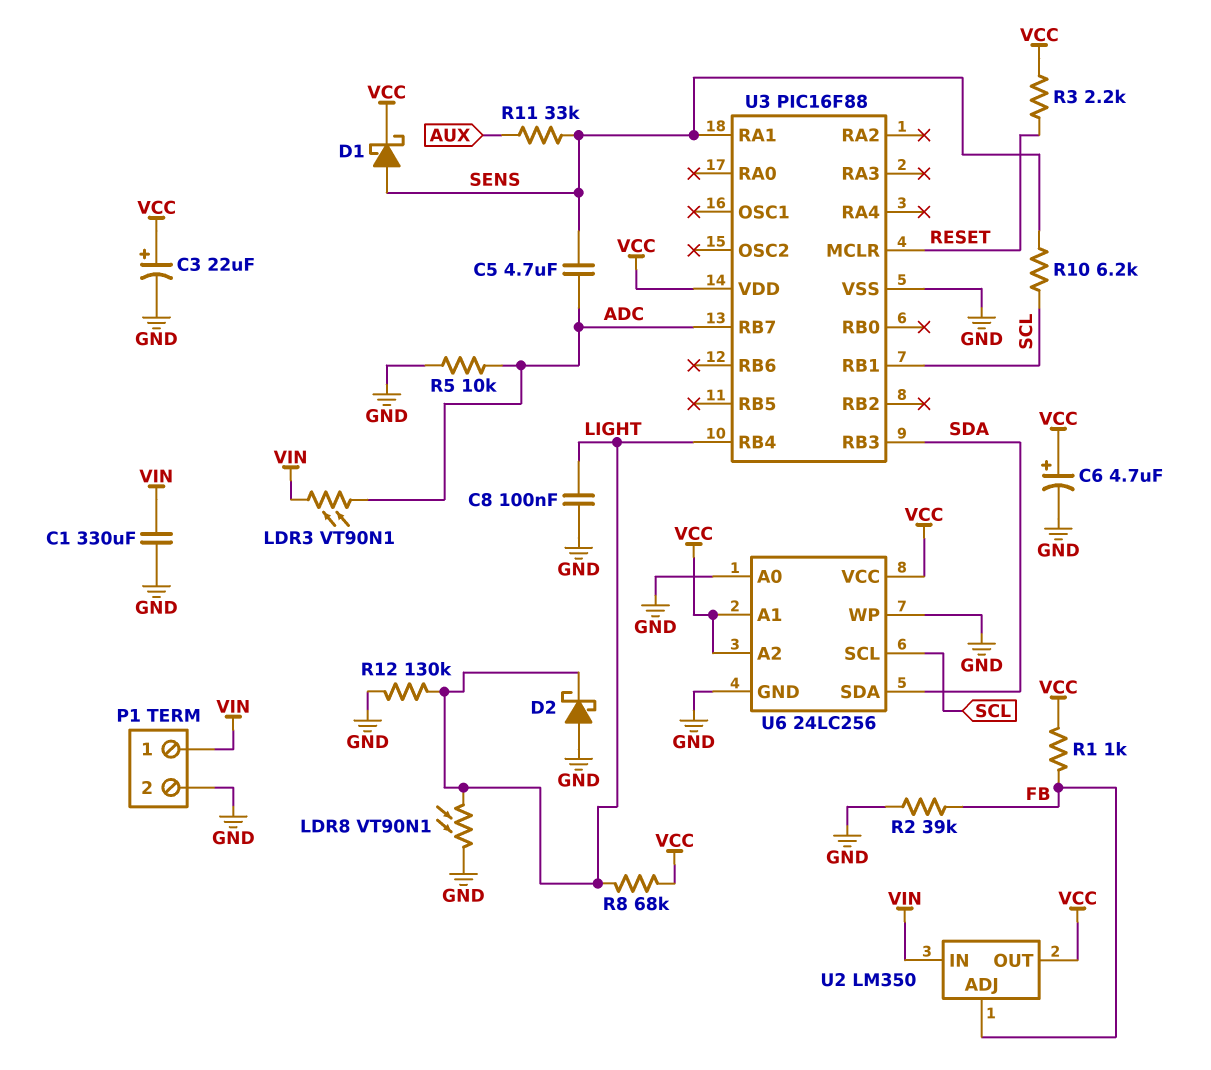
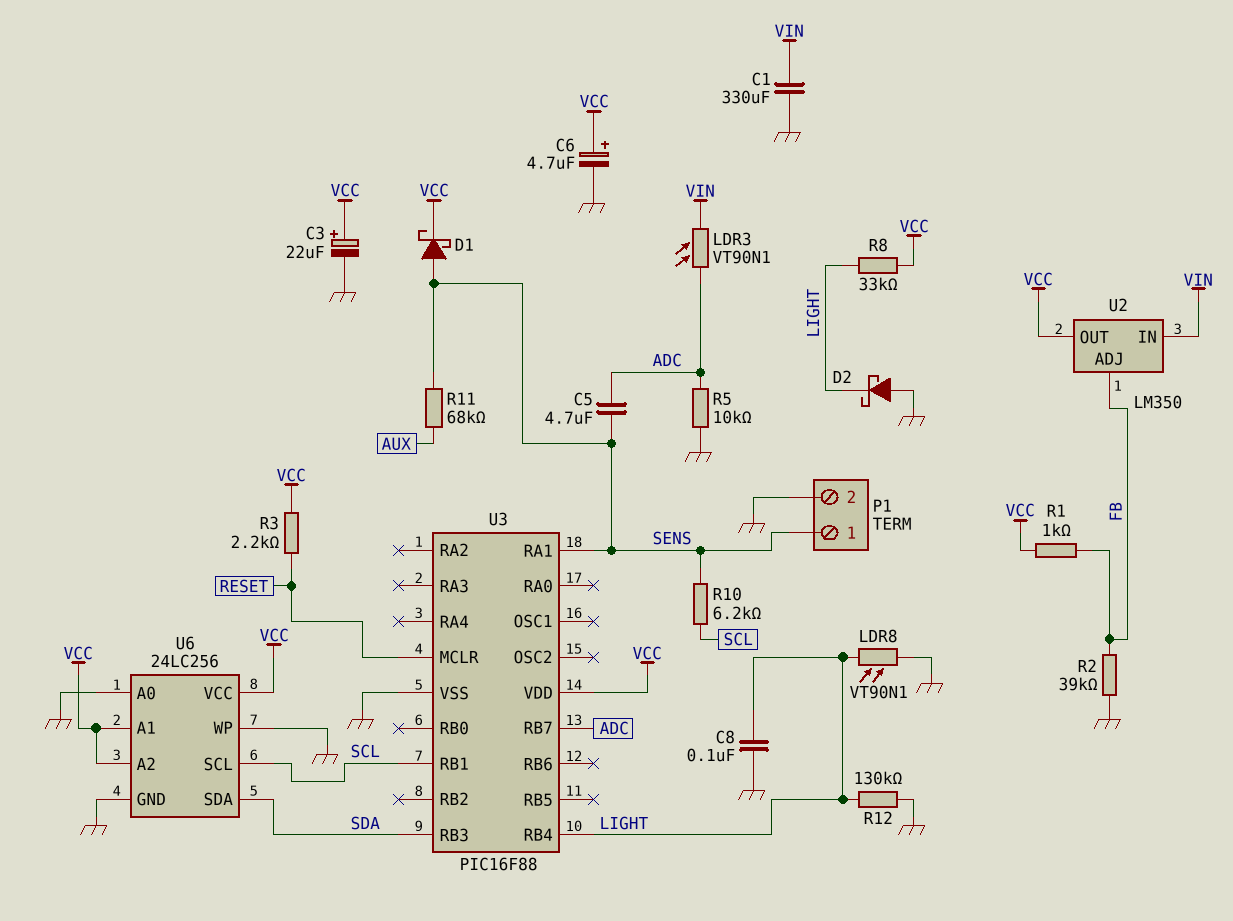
P1 pin 1: VIN -> SENS
R8: 68k (LIGHT, VCC) -> 33k (LIGHT, VCC)
R11: 33k (AUX, SENS) -> 68k (AUX, SENS)

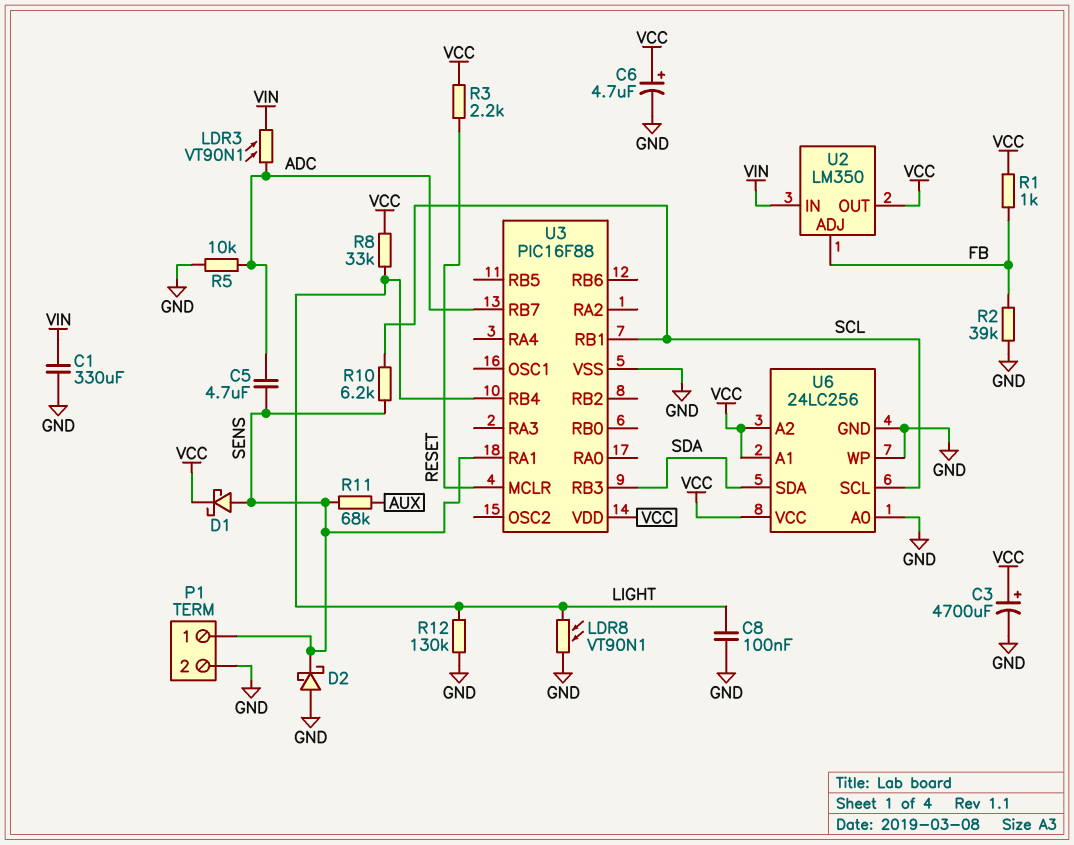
C3: 22uF (plus VCC, minus GND) -> 4700uF (plus VCC, minus GND)
D2: schottky (A GND, K LIGHT) -> schottky (A GND, K SENS)

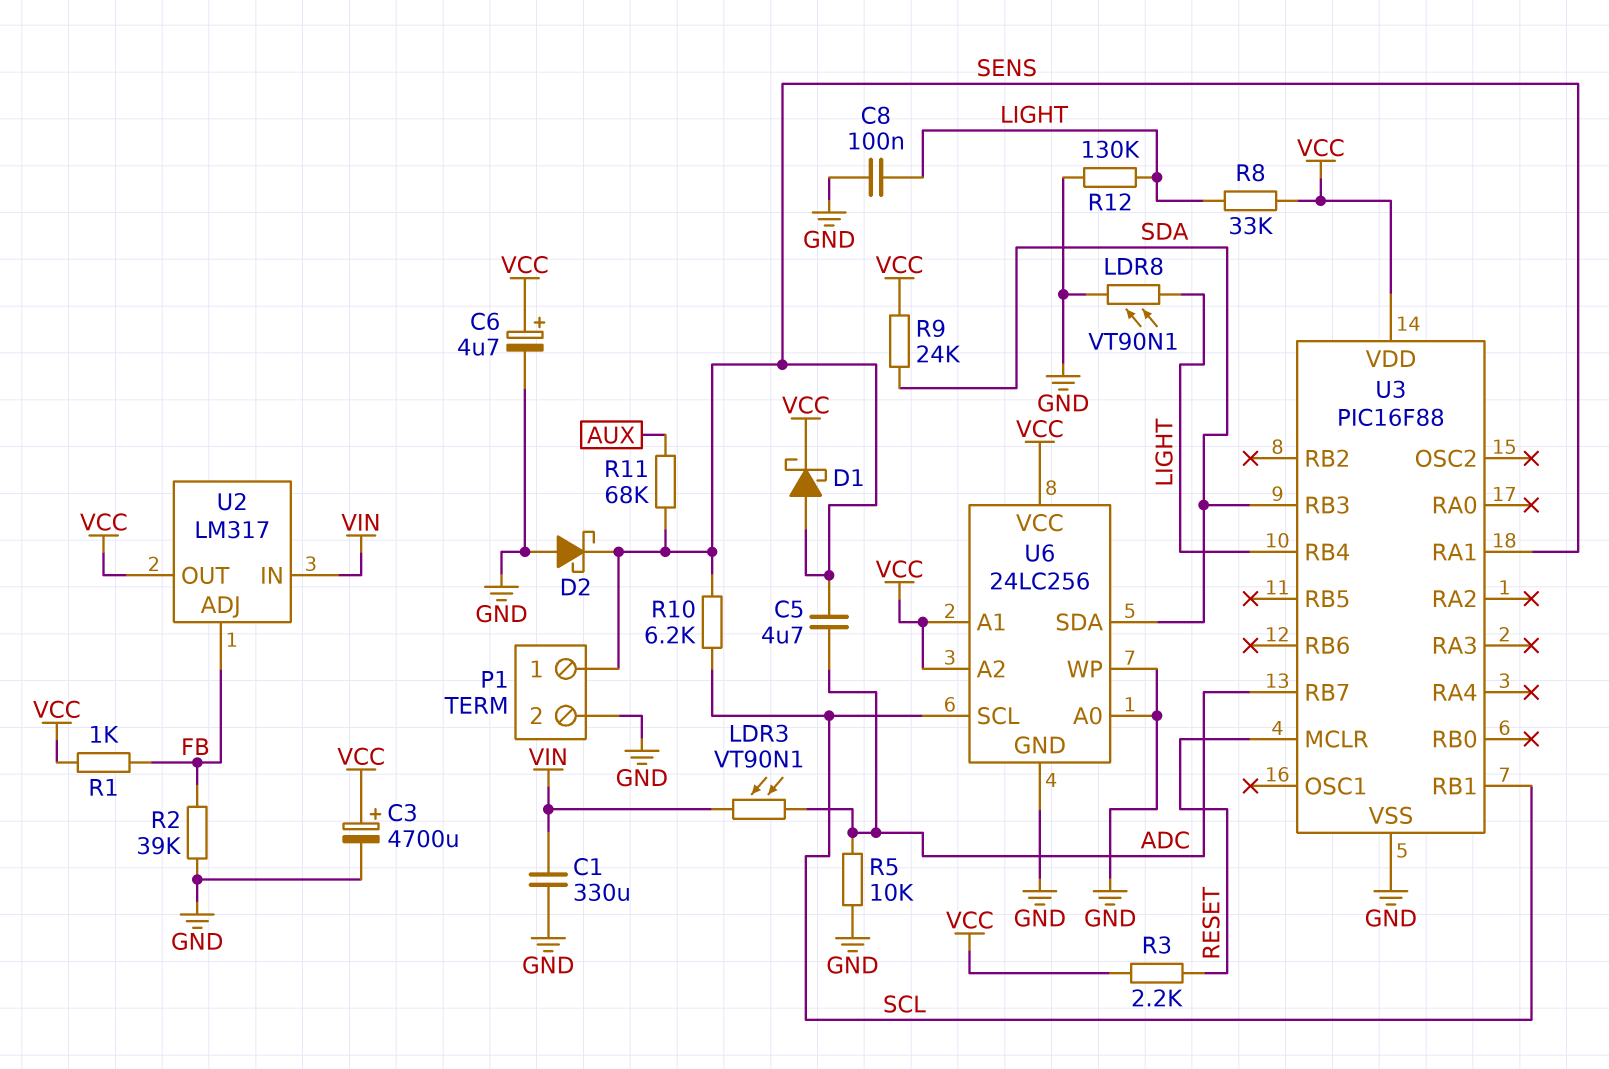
R9: none -> 24k (SDA, VCC)
U2: LM350 -> LM317

